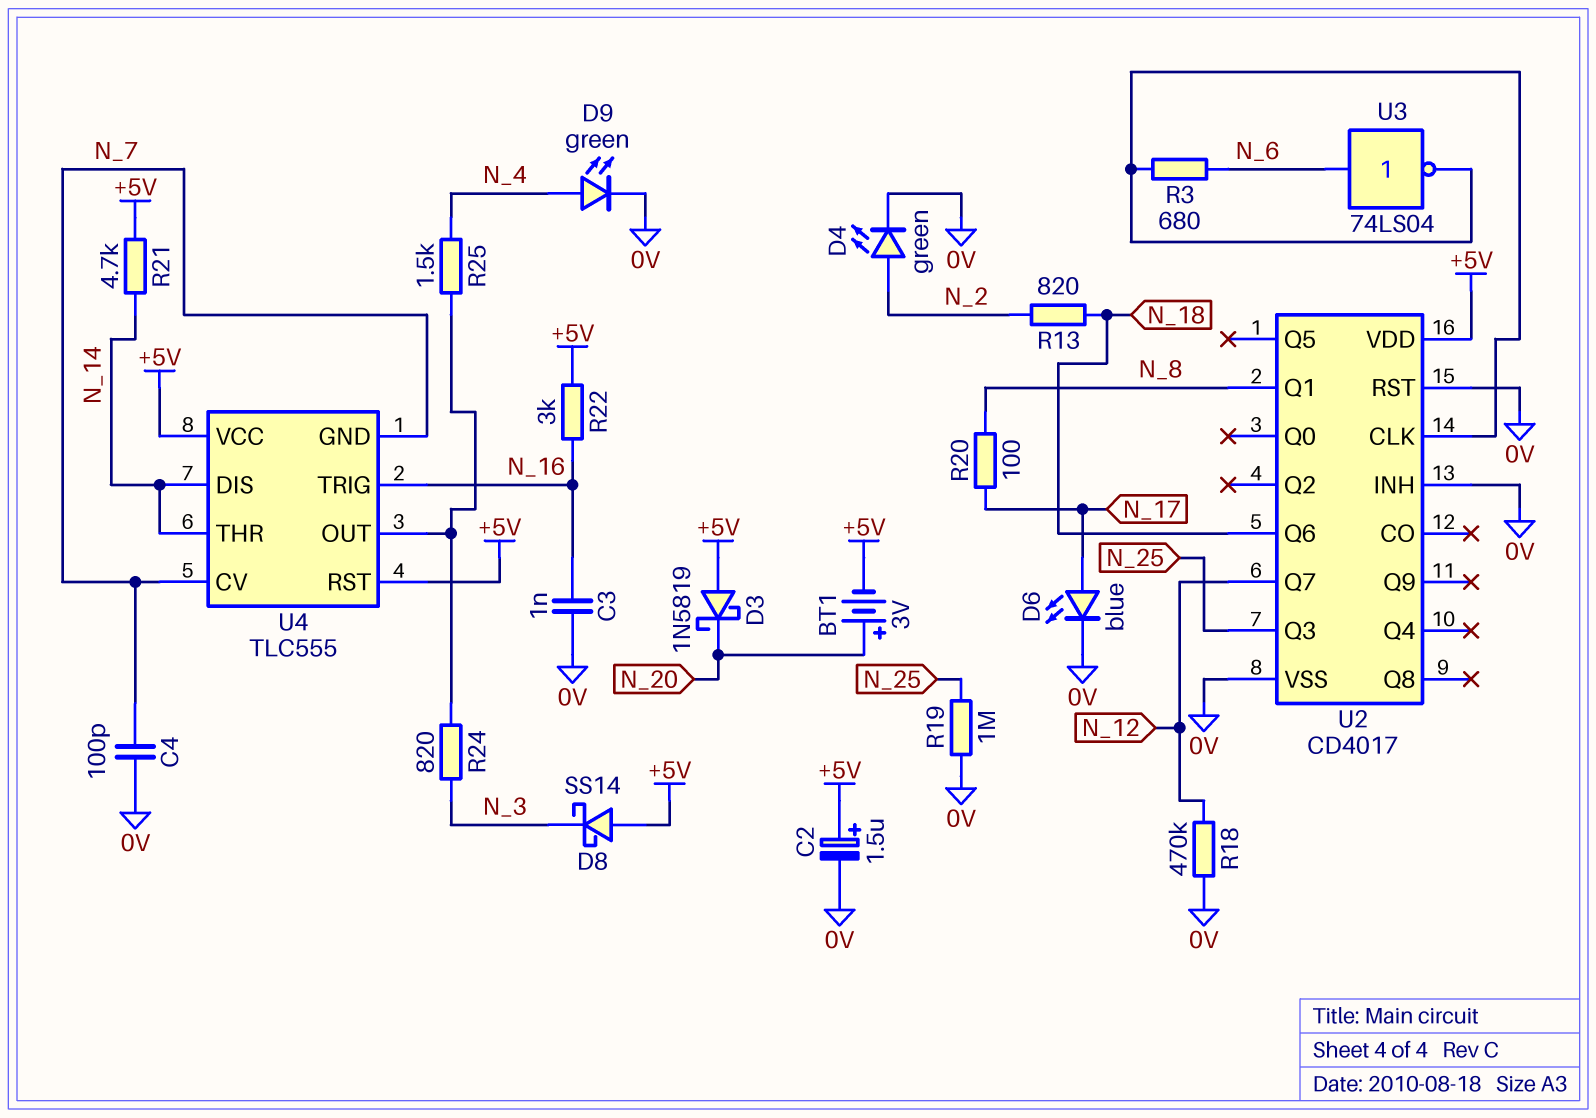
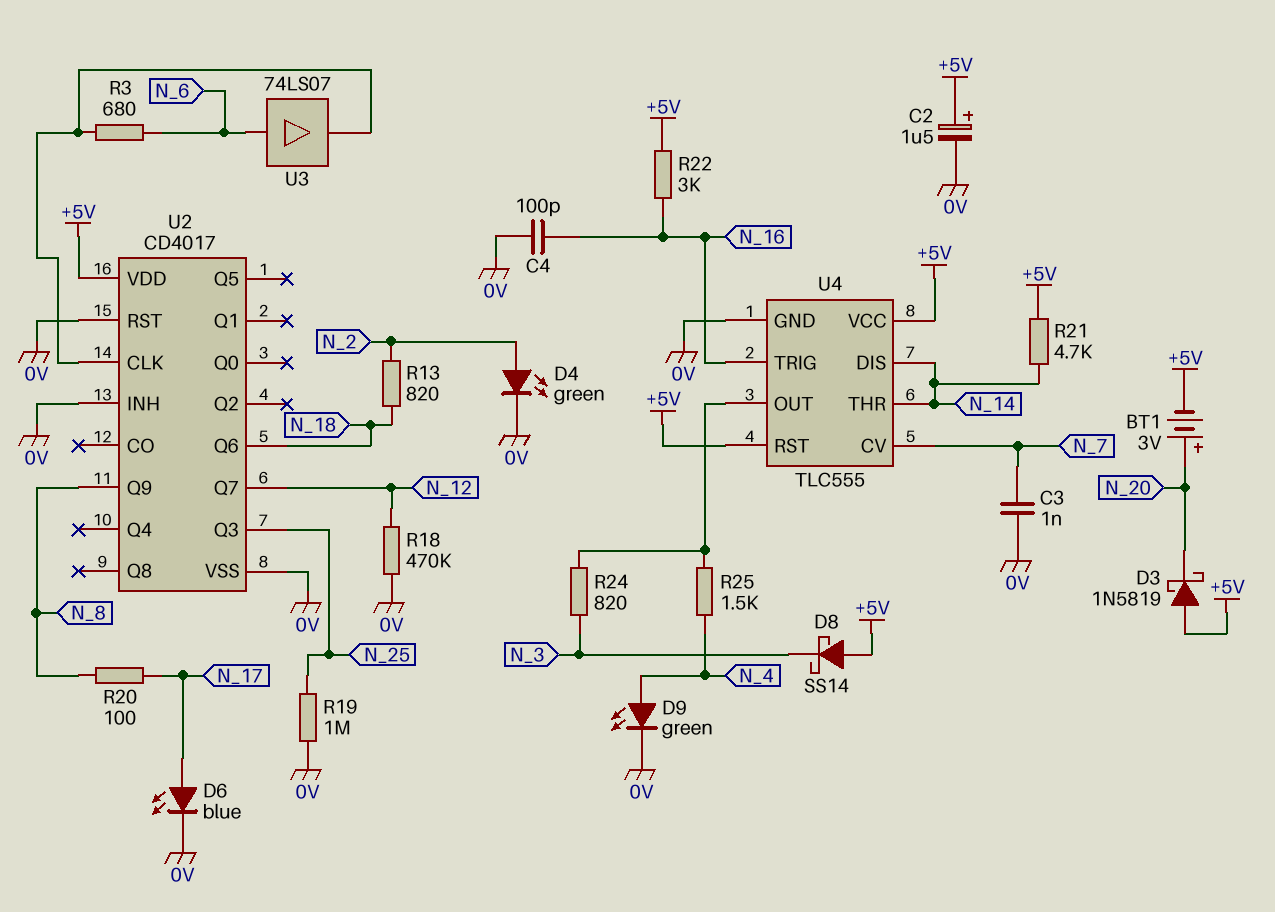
C3: 1nF (0V, N_16) -> 1nF (0V, N_7)
C4: 100pF (0V, N_7) -> 100pF (0V, N_16)
U2 pin Q1: N_8 -> none
U2 pin Q9: none -> N_8
U3: NOT 74LS04 (in N_6, out U2/CLK) -> buffer 74LS07 (in N_6, out U2/CLK)
U4 pin GND: N_7 -> 0V

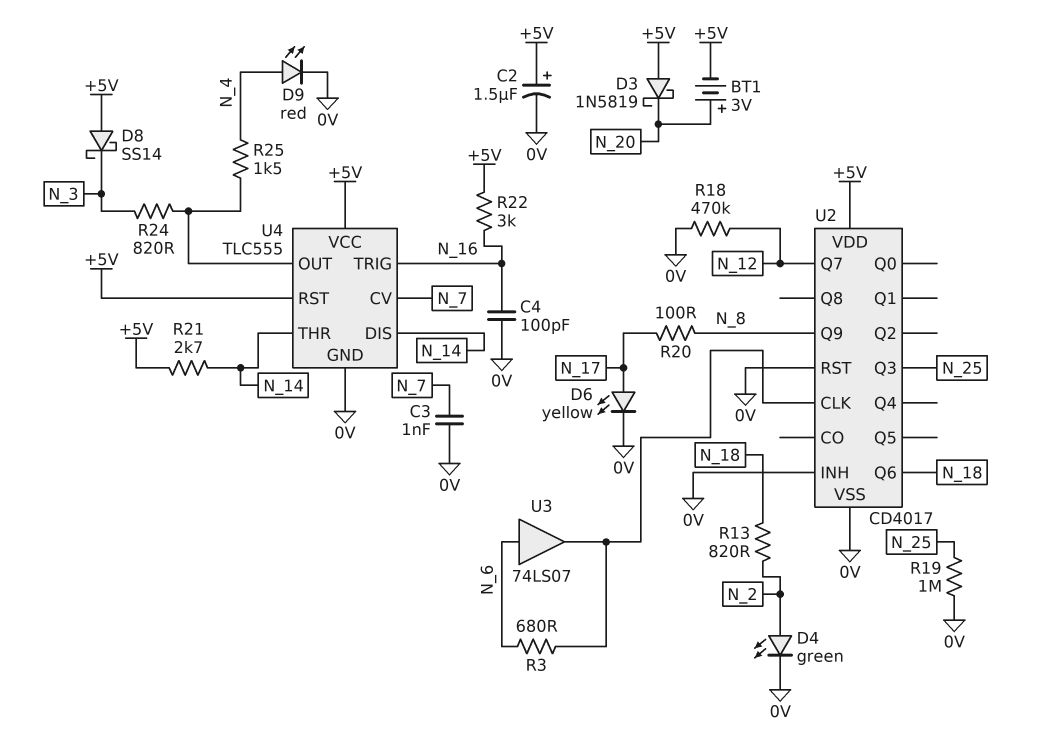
D6: LED blue (A N_17, K 0V) -> LED yellow (A N_17, K 0V)
D9: LED green (A N_4, K 0V) -> LED red (A N_4, K 0V)
R21: 4.7k (+5V, N_14) -> 2.7k (+5V, N_14)

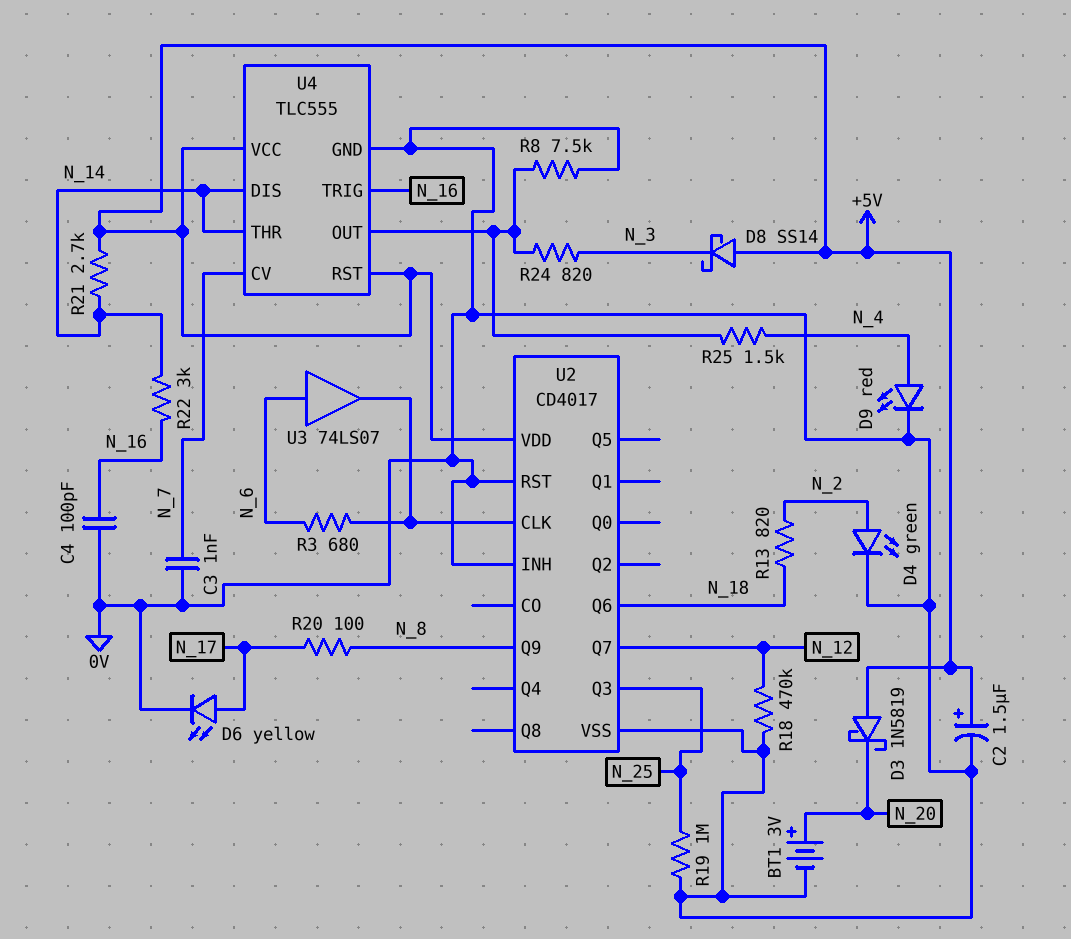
BT1: 3V (plus N_20, minus +5V) -> 3V (plus N_20, minus 0V)
R8: none -> 7.5k (0V, U4/OUT)
R22: 3k (+5V, N_16) -> 3k (N_14, N_16)

